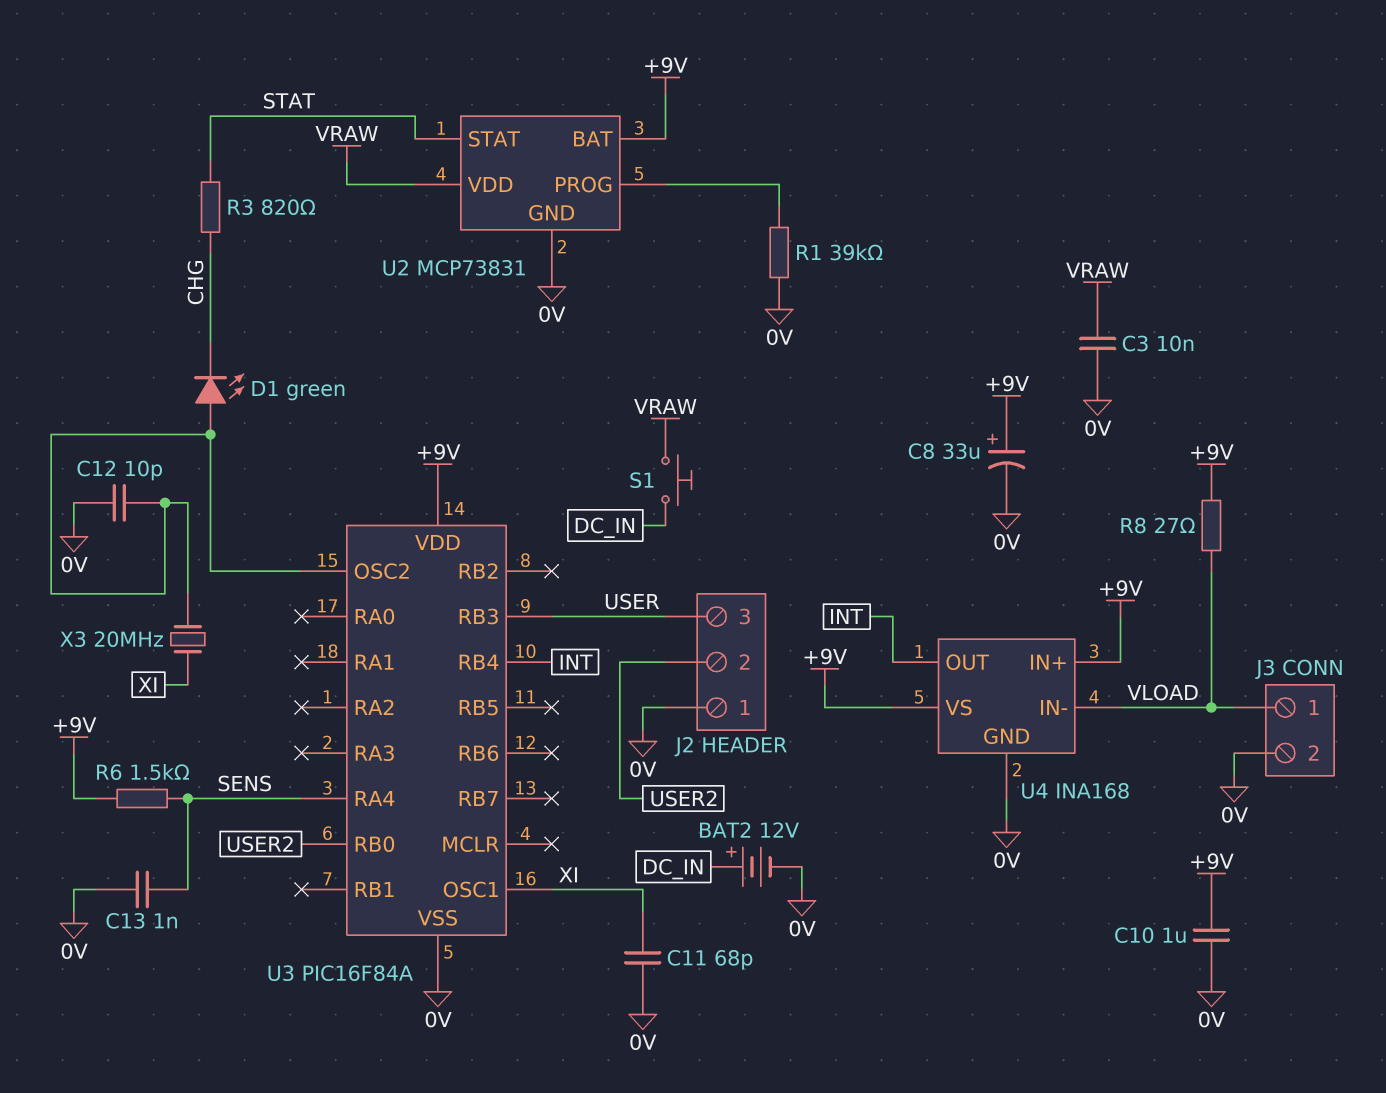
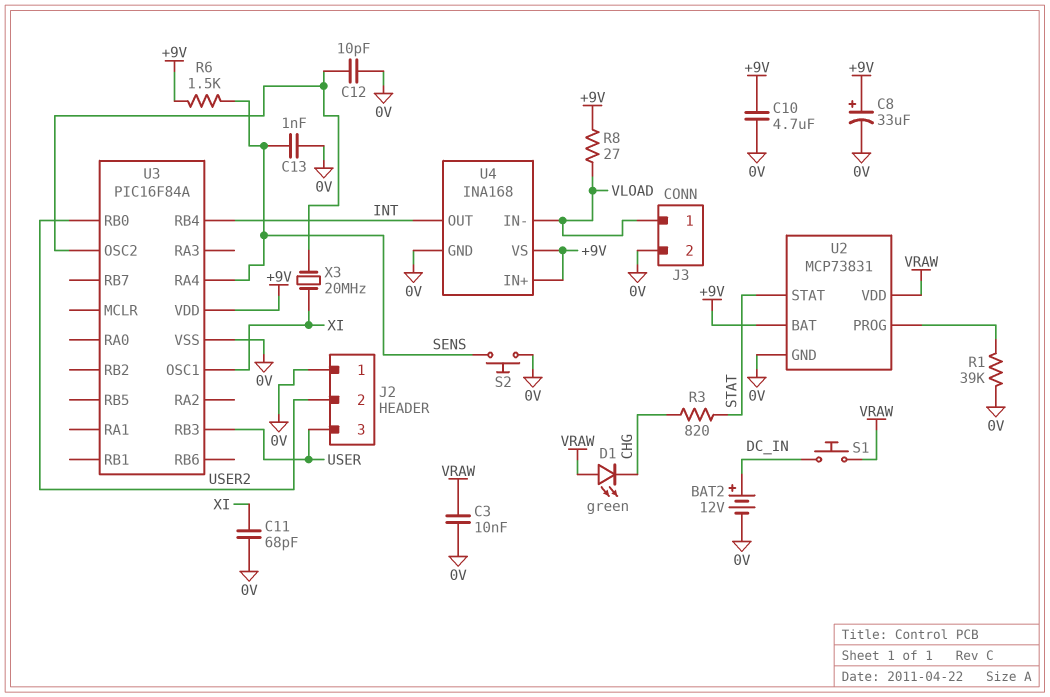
C10: 1uF (+9V, 0V) -> 4.7uF (+9V, 0V)
D1: LED green (A U3/OSC2, K CHG) -> LED green (A VRAW, K CHG)
S2: none -> button (0V, SENS)

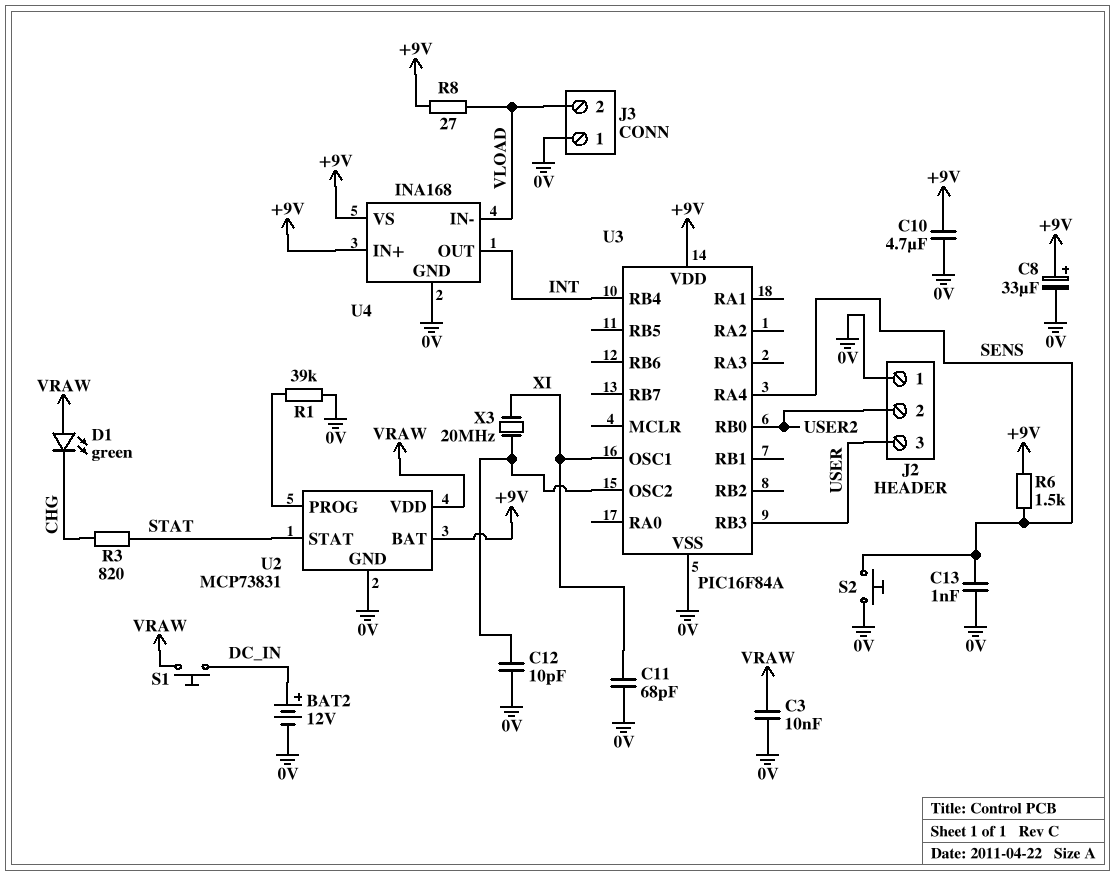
J3 pin 1: VLOAD -> 0V
J3 pin 2: 0V -> VLOAD

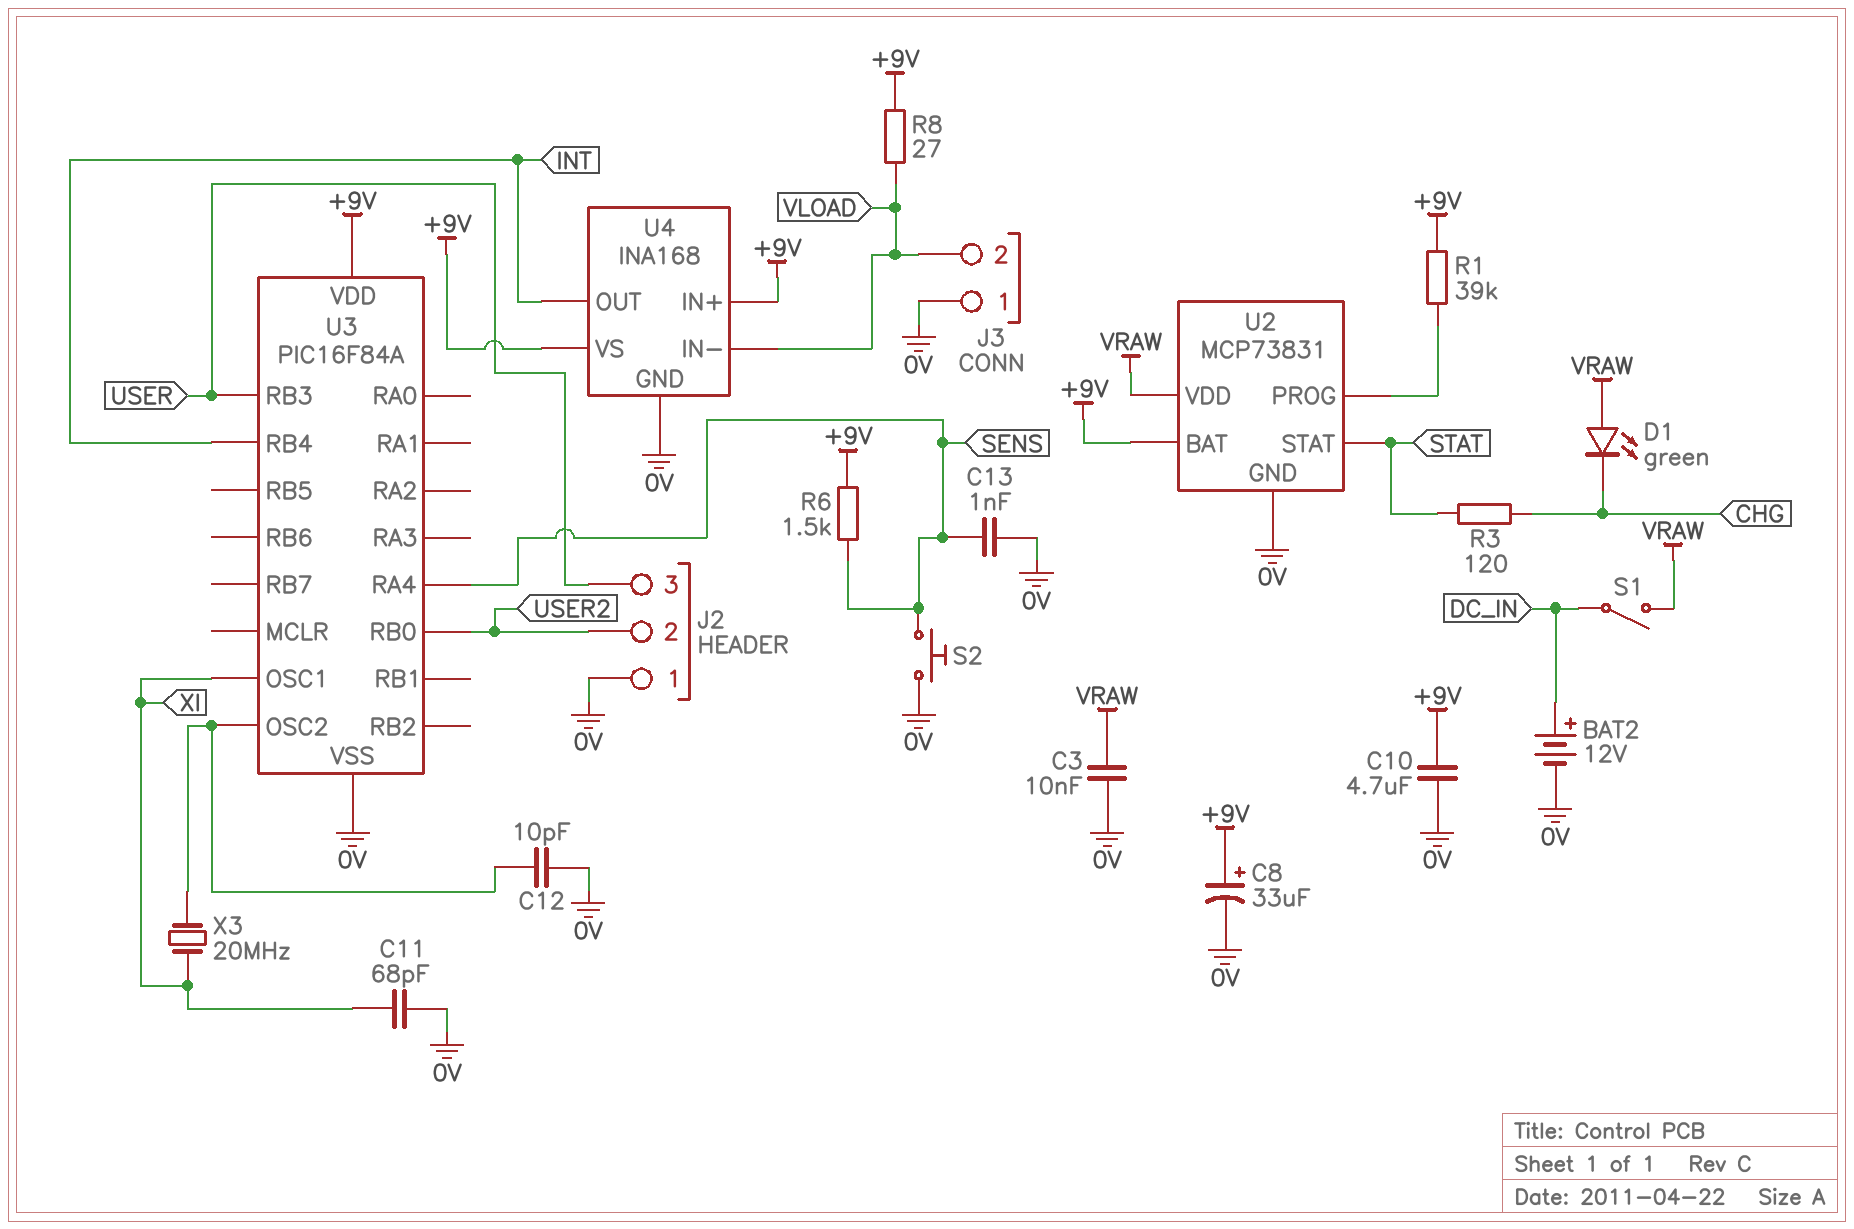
R1: 39k (0V, U2/PROG) -> 39k (+9V, U2/PROG)
R3: 820 (CHG, STAT) -> 120 (CHG, STAT)
S1: button (DC_IN, VRAW) -> switch (DC_IN, VRAW)

